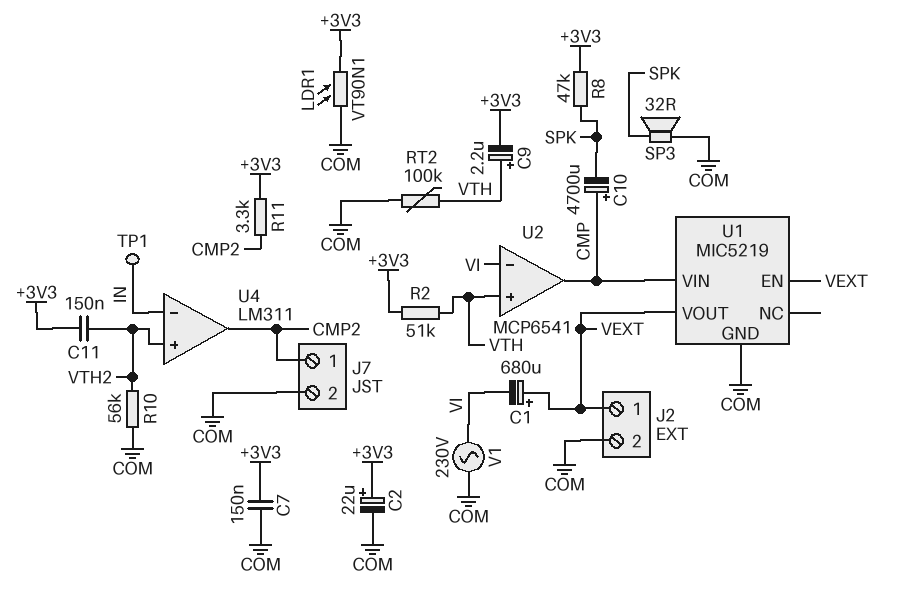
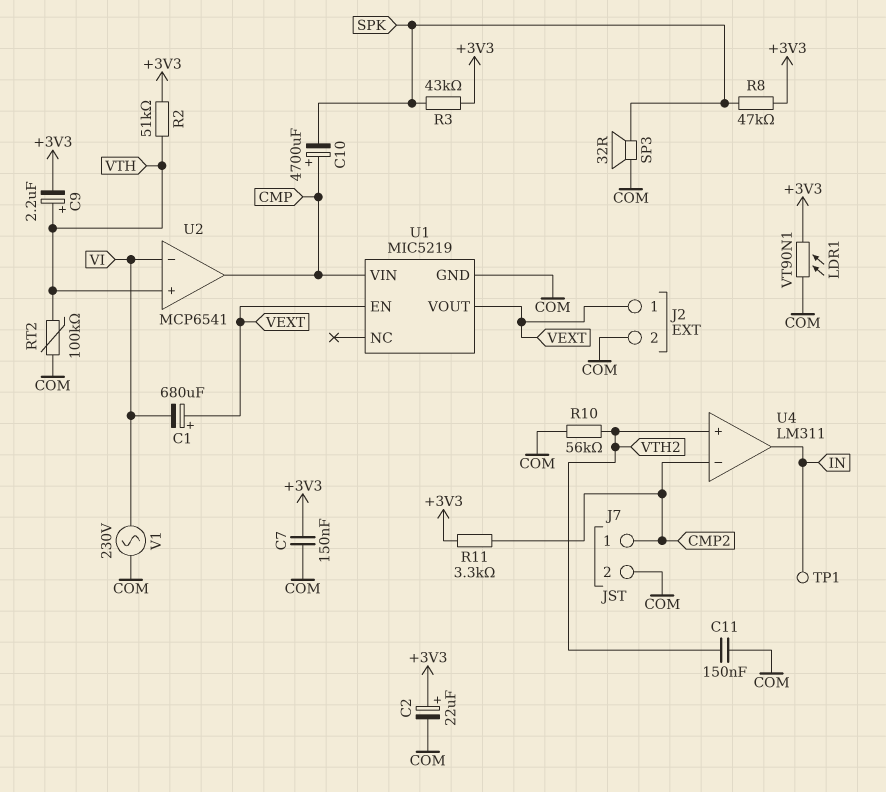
C11: 150nF (+3V3, VTH2) -> 150nF (COM, VTH2)
R3: none -> 43k (+3V3, SPK)
U4 pin in-: IN -> CMP2
U4 pin out: CMP2 -> IN

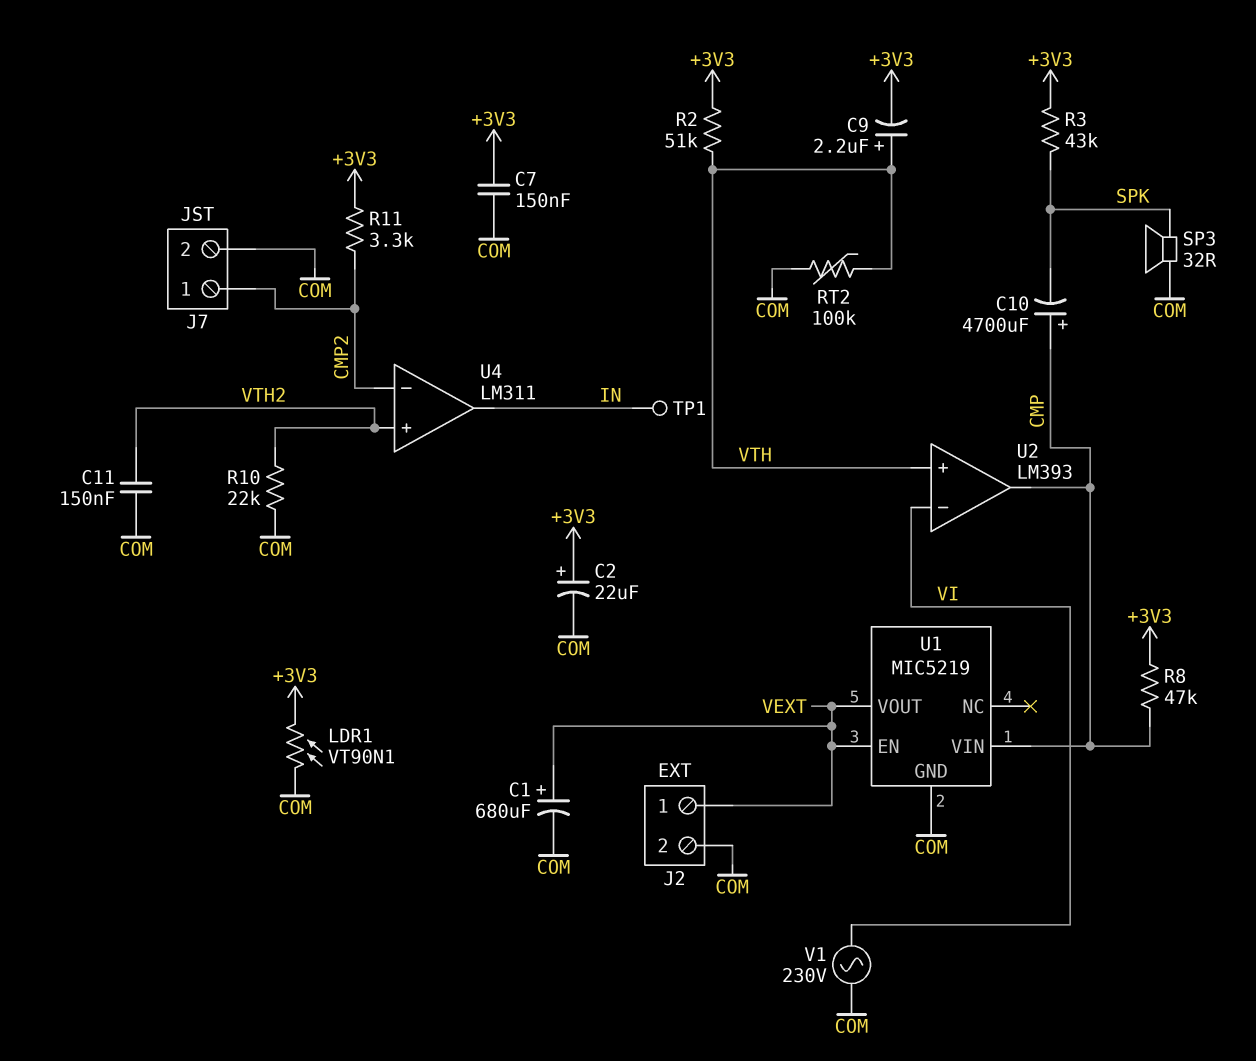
C1: 680uF (plus VEXT, minus VI) -> 680uF (plus VEXT, minus COM)
R8: 47k (+3V3, SPK) -> 47k (+3V3, CMP)
R10: 56k (COM, VTH2) -> 22k (COM, VTH2)
U2: MCP6541 -> LM393

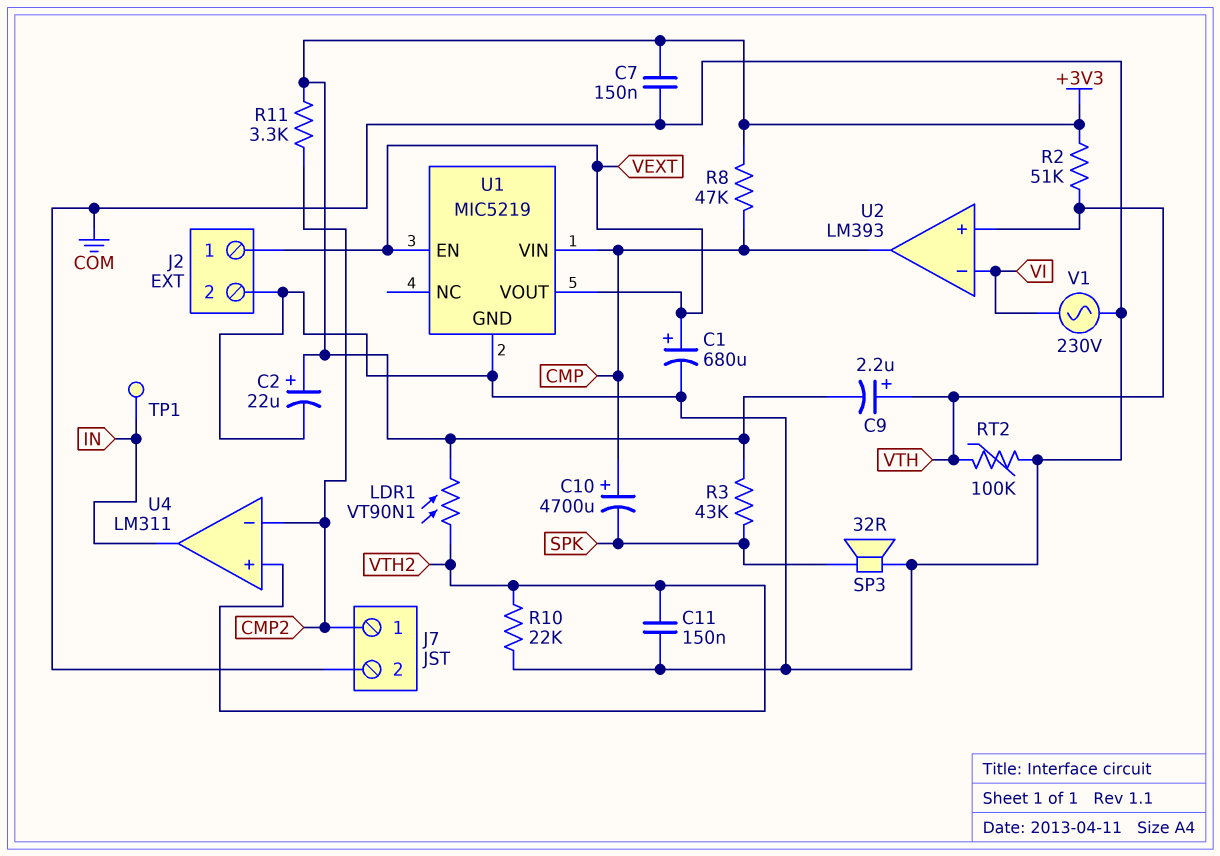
LDR1: VT90N1 (+3V3, COM) -> VT90N1 (+3V3, VTH2)

